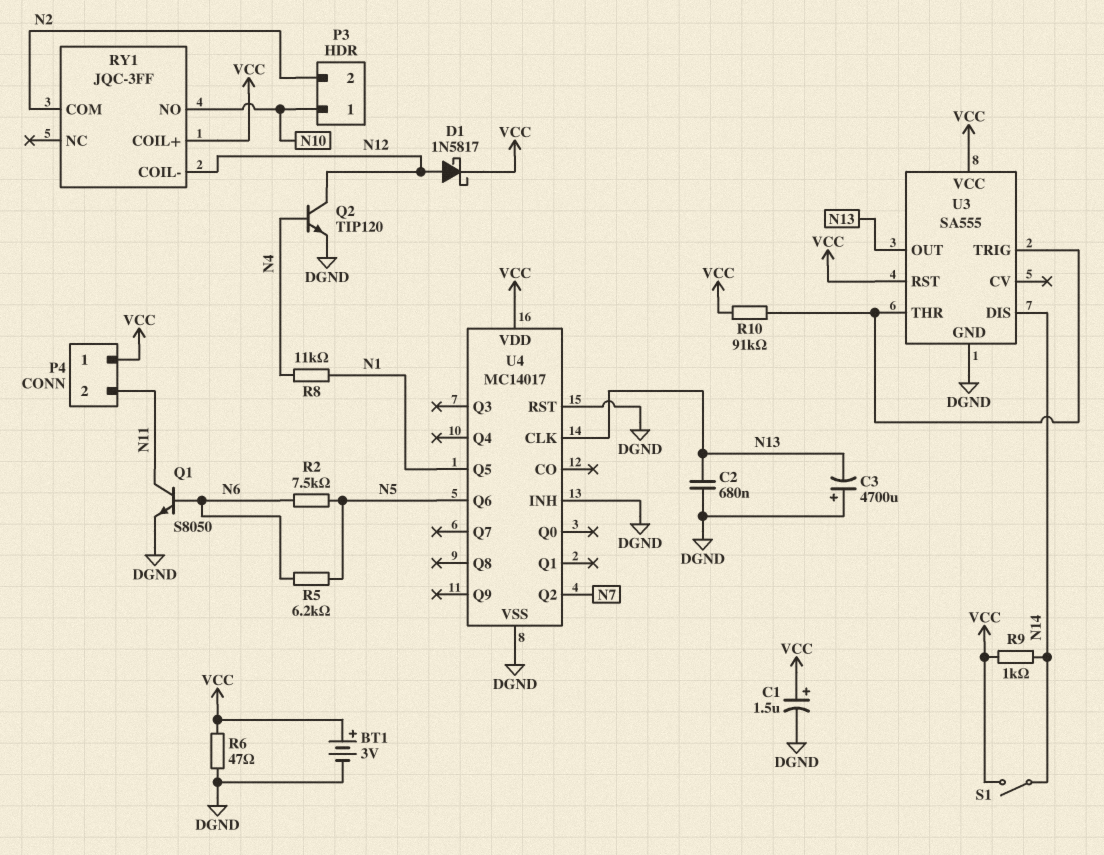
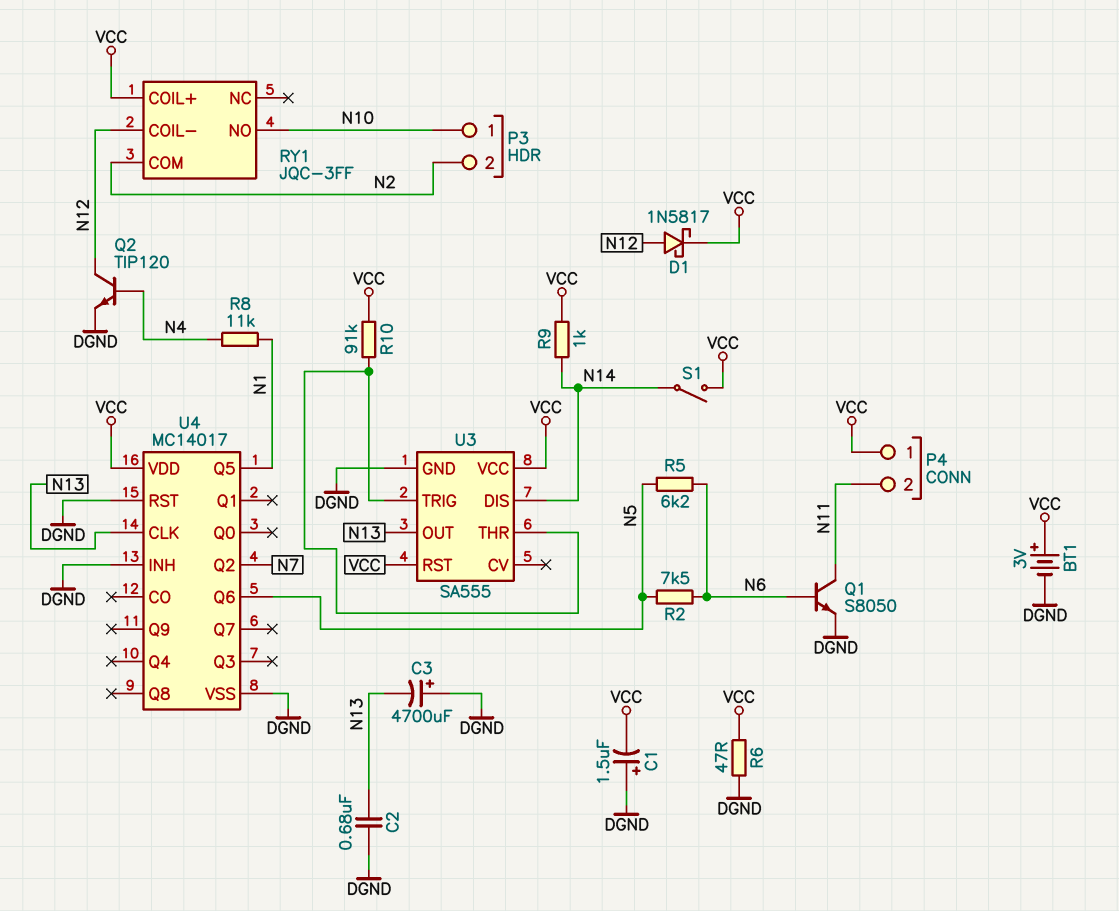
C1: 1.5uF (plus VCC, minus DGND) -> 1.5uF (plus DGND, minus VCC)

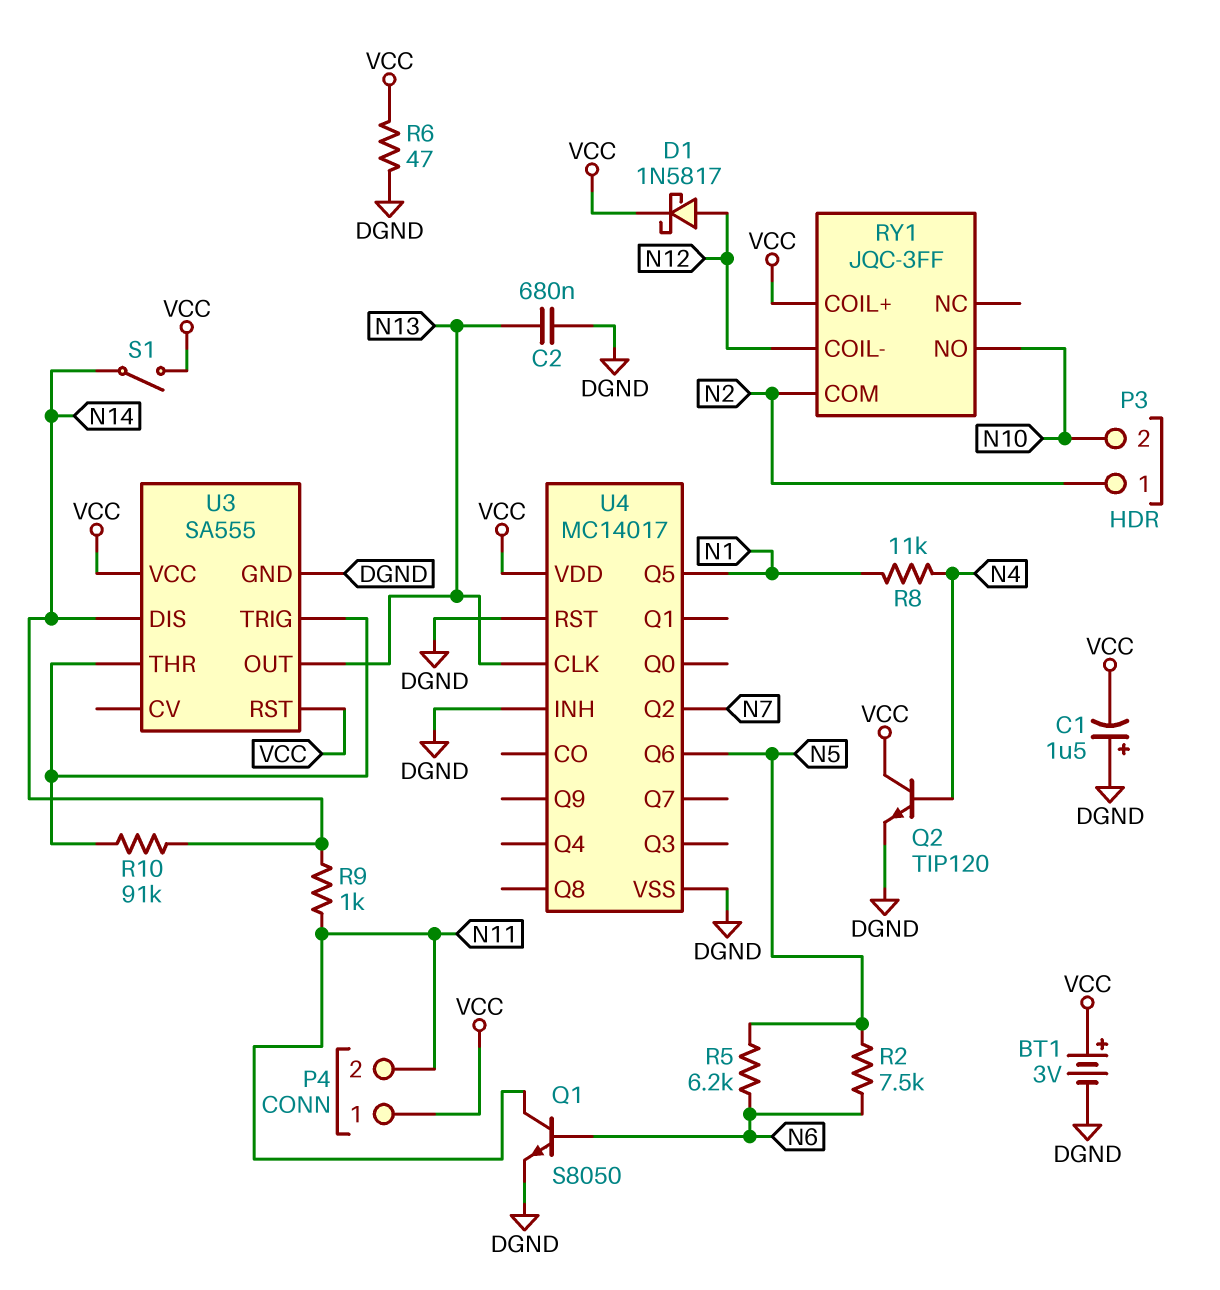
C3: 4700uF (plus DGND, minus N13) -> none
P3 pin 1: N10 -> N2
P3 pin 2: N2 -> N10
Q2: NPN TIP120 (B N4, C N12, E DGND) -> NPN TIP120 (B N4, C VCC, E DGND)
R9: 1k (N14, VCC) -> 1k (N11, N14)
R10: 91k (U3/THR, VCC) -> 91k (N14, U3/THR)

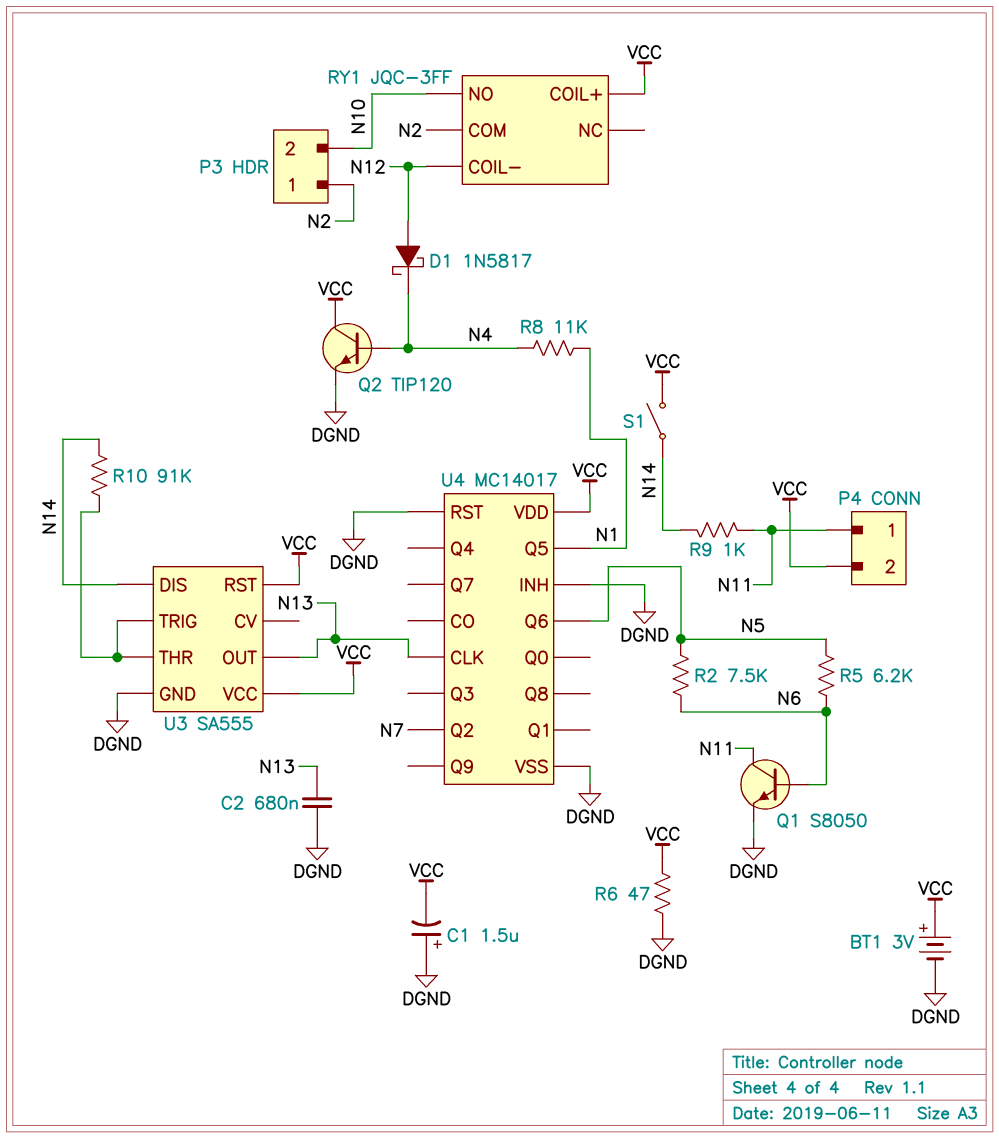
D1: schottky 1N5817 (A N12, K VCC) -> schottky 1N5817 (A N12, K N4)
P4 pin 1: VCC -> N11
P4 pin 2: N11 -> VCC

